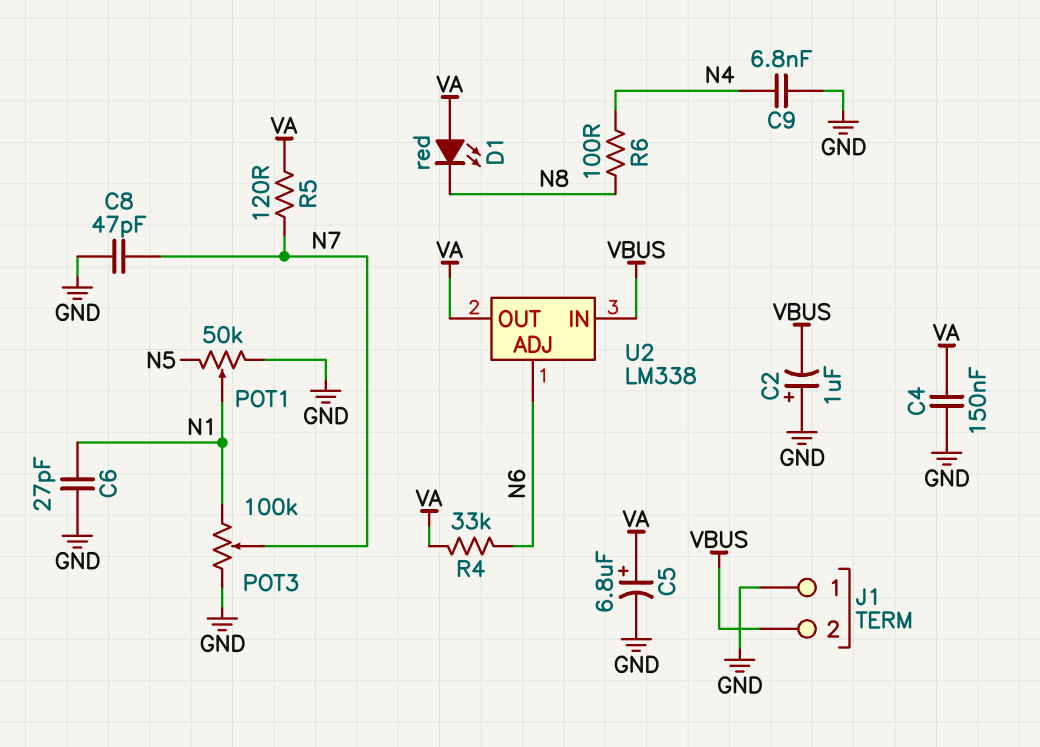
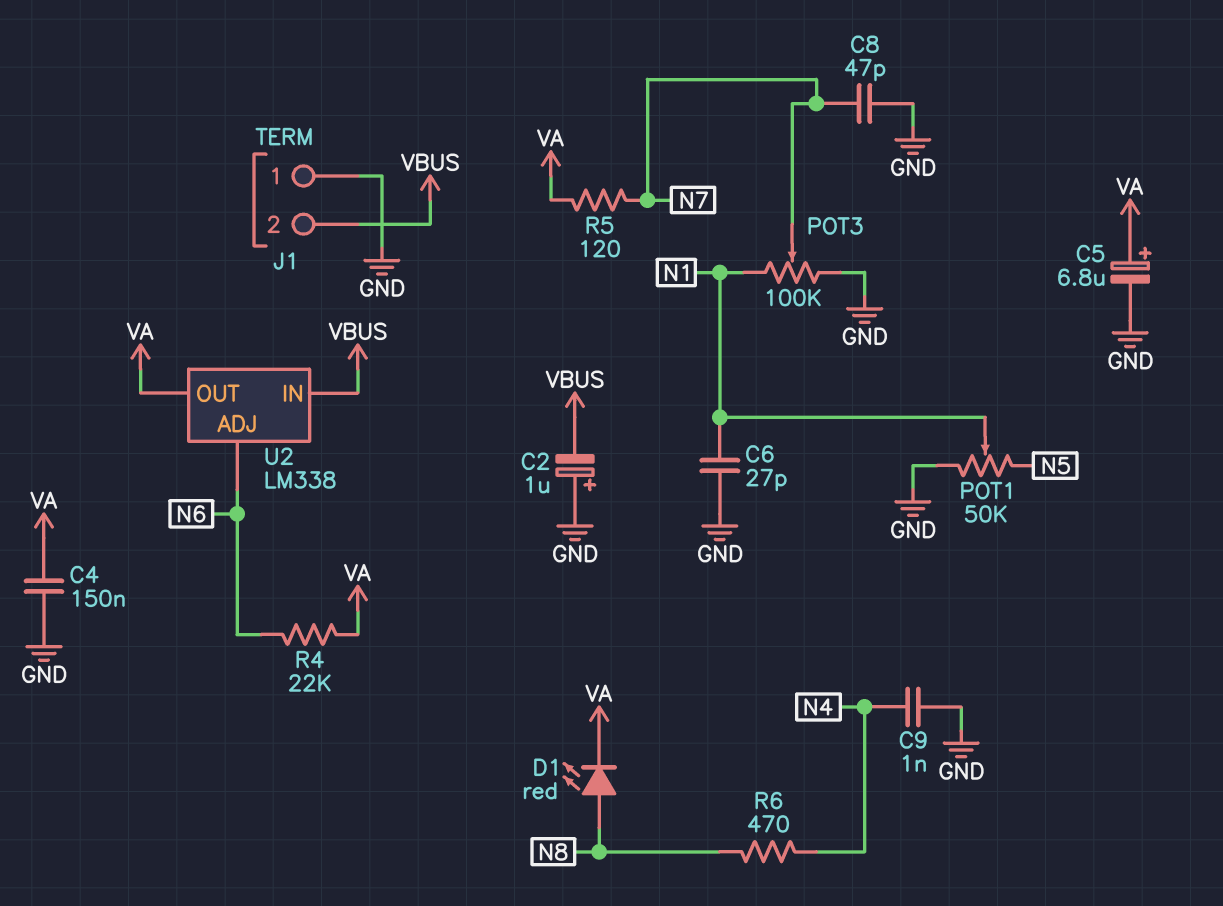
C9: 6.8nF (GND, N4) -> 1nF (GND, N4)
D1: LED red (A VA, K N8) -> LED red (A N8, K VA)
R4: 33k (N6, VA) -> 22k (N6, VA)
R6: 100 (N4, N8) -> 470 (N4, N8)

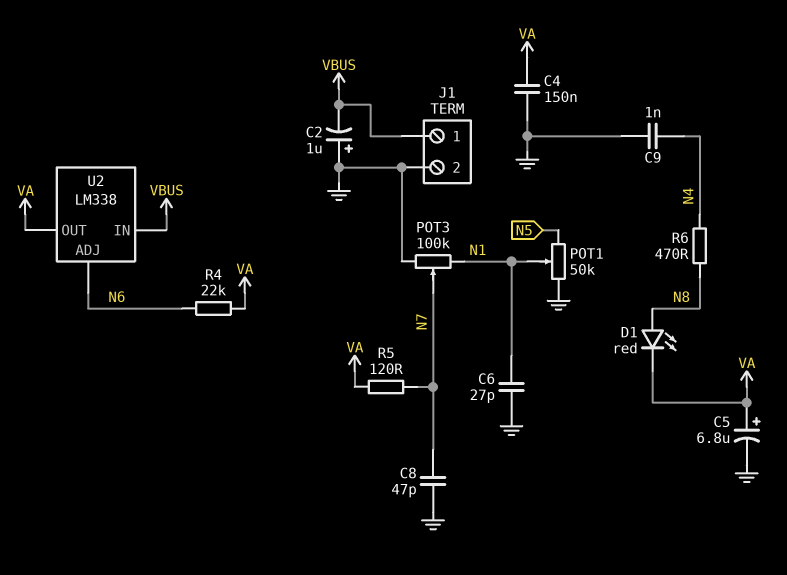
J1 pin 1: GND -> VBUS
J1 pin 2: VBUS -> GND

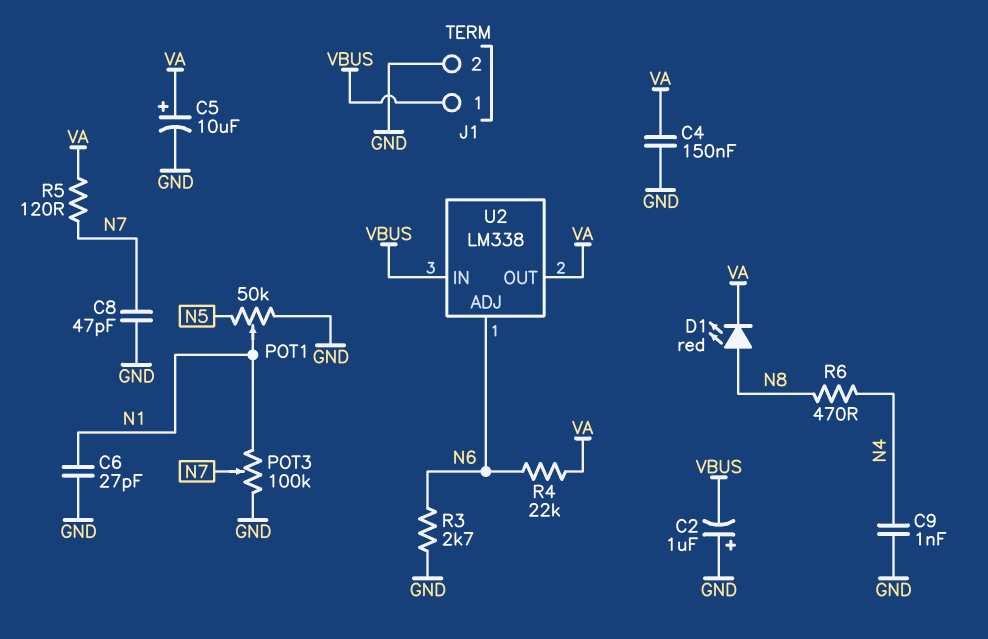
C5: 6.8uF (plus VA, minus GND) -> 10uF (plus VA, minus GND)
R3: none -> 2.7k (GND, N6)

